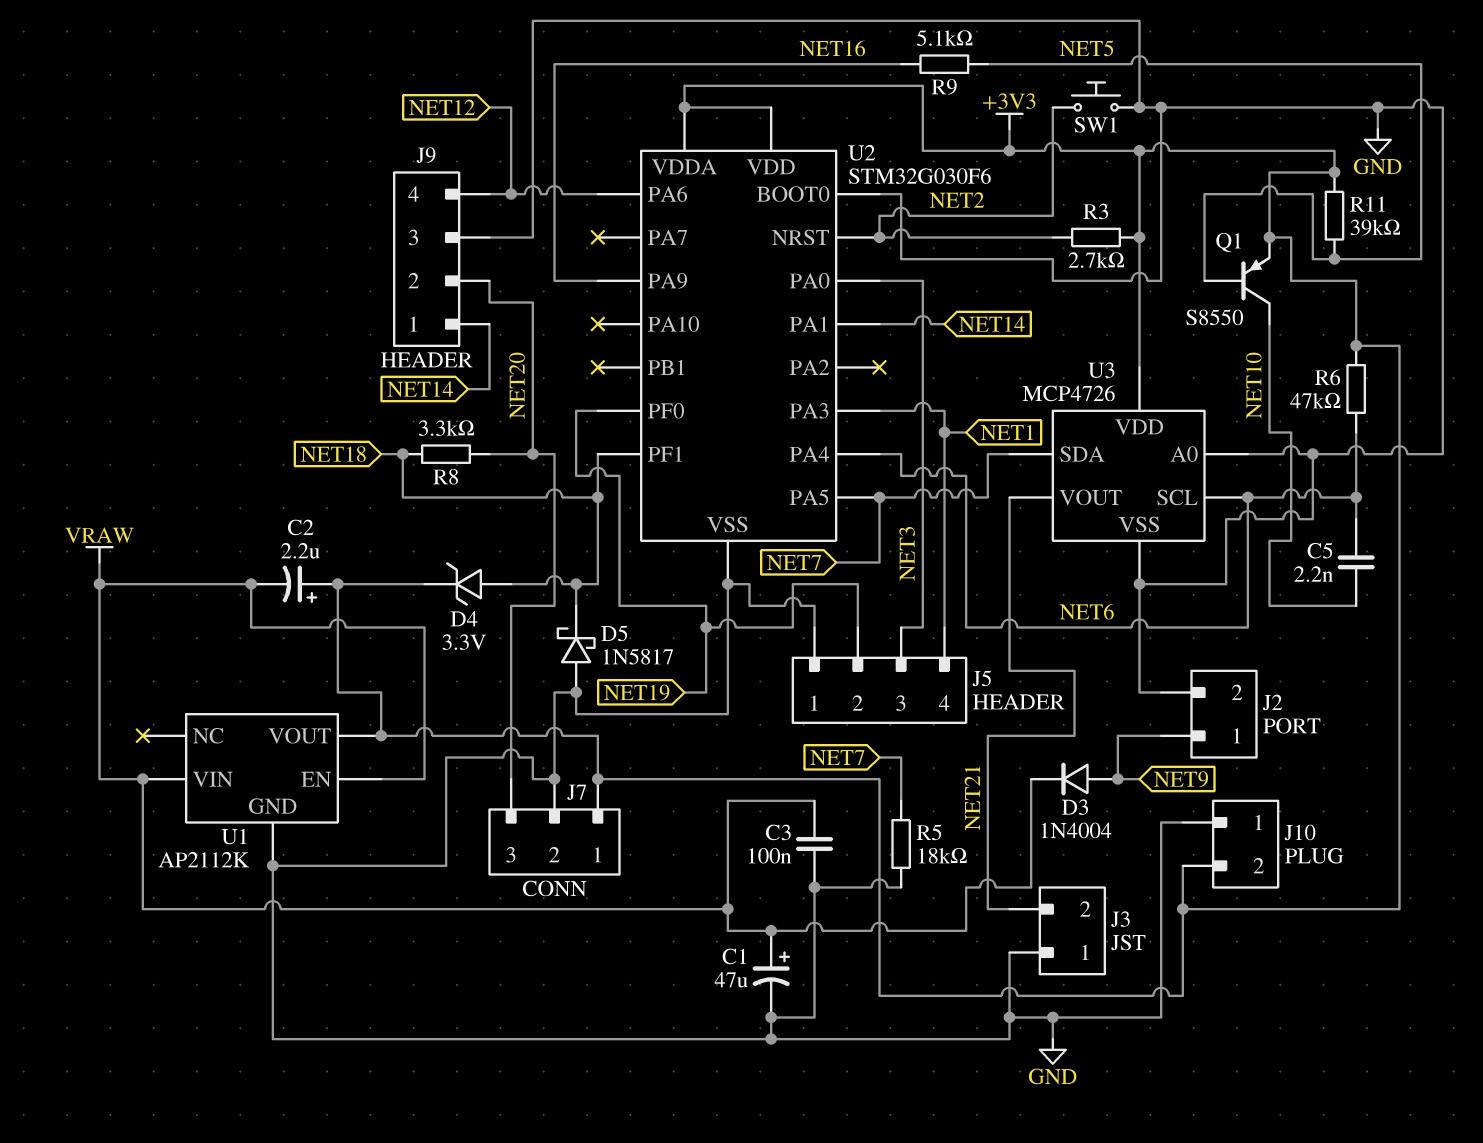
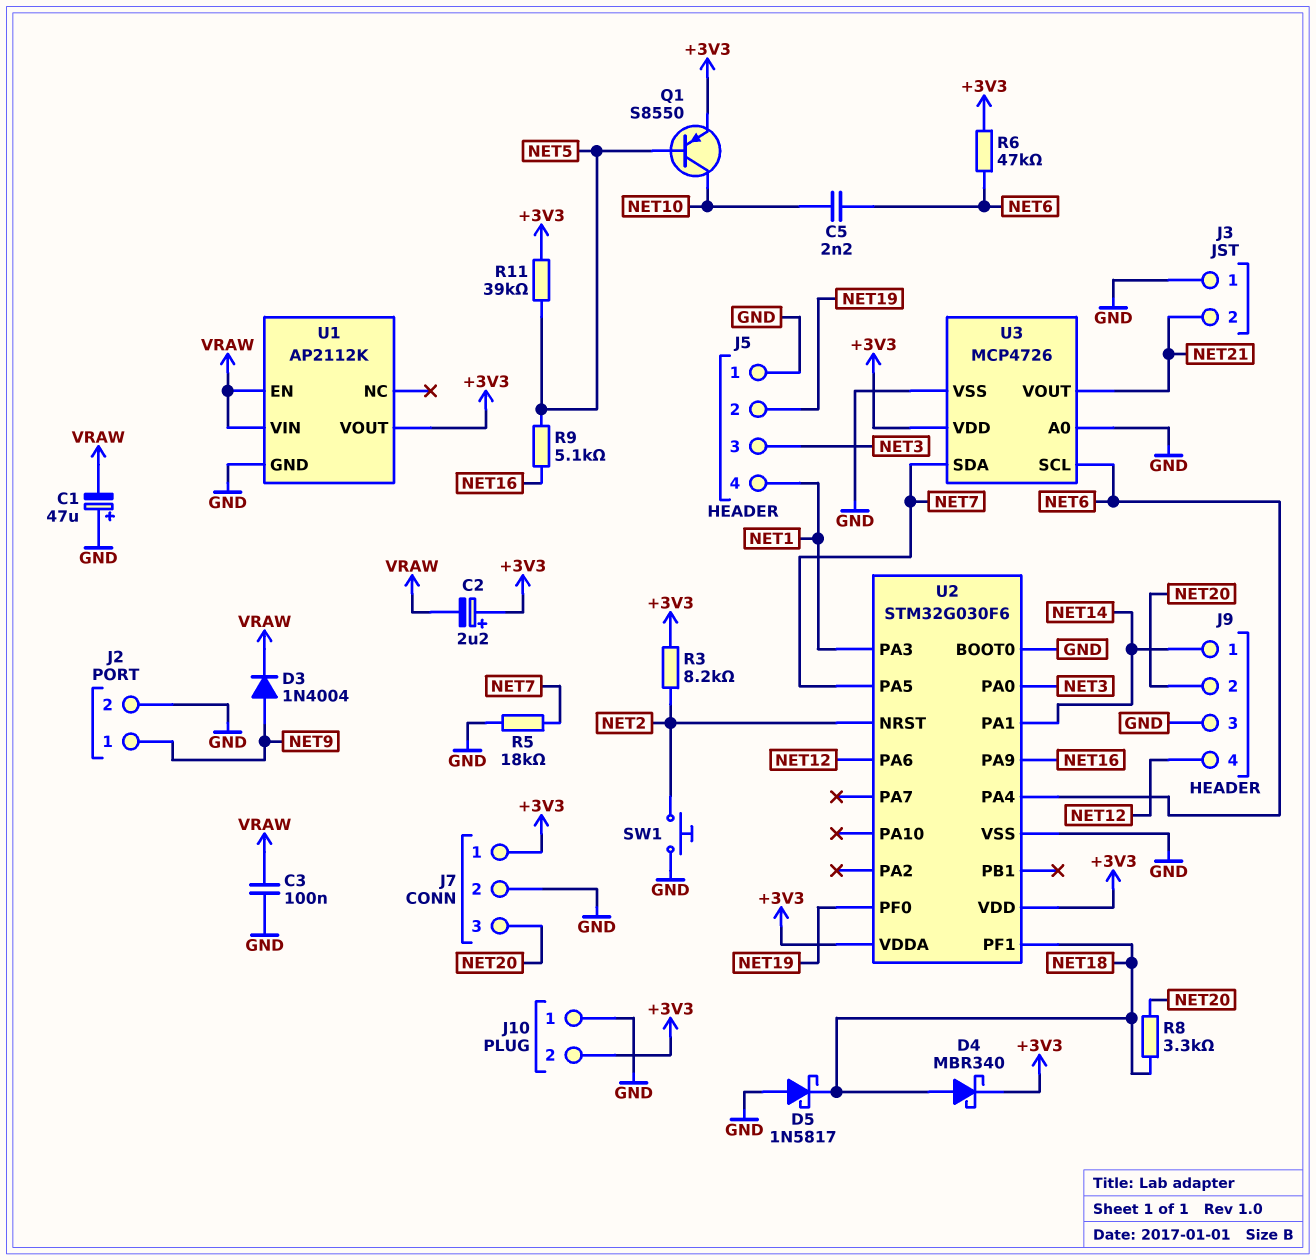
C1: 47uF (plus VRAW, minus GND) -> 47uF (plus GND, minus VRAW)
D4: zener 3.3V (A NET18, K +3V3) -> schottky MBR340 (A NET18, K +3V3)
R3: 2.7k (+3V3, NET2) -> 8.2k (+3V3, NET2)

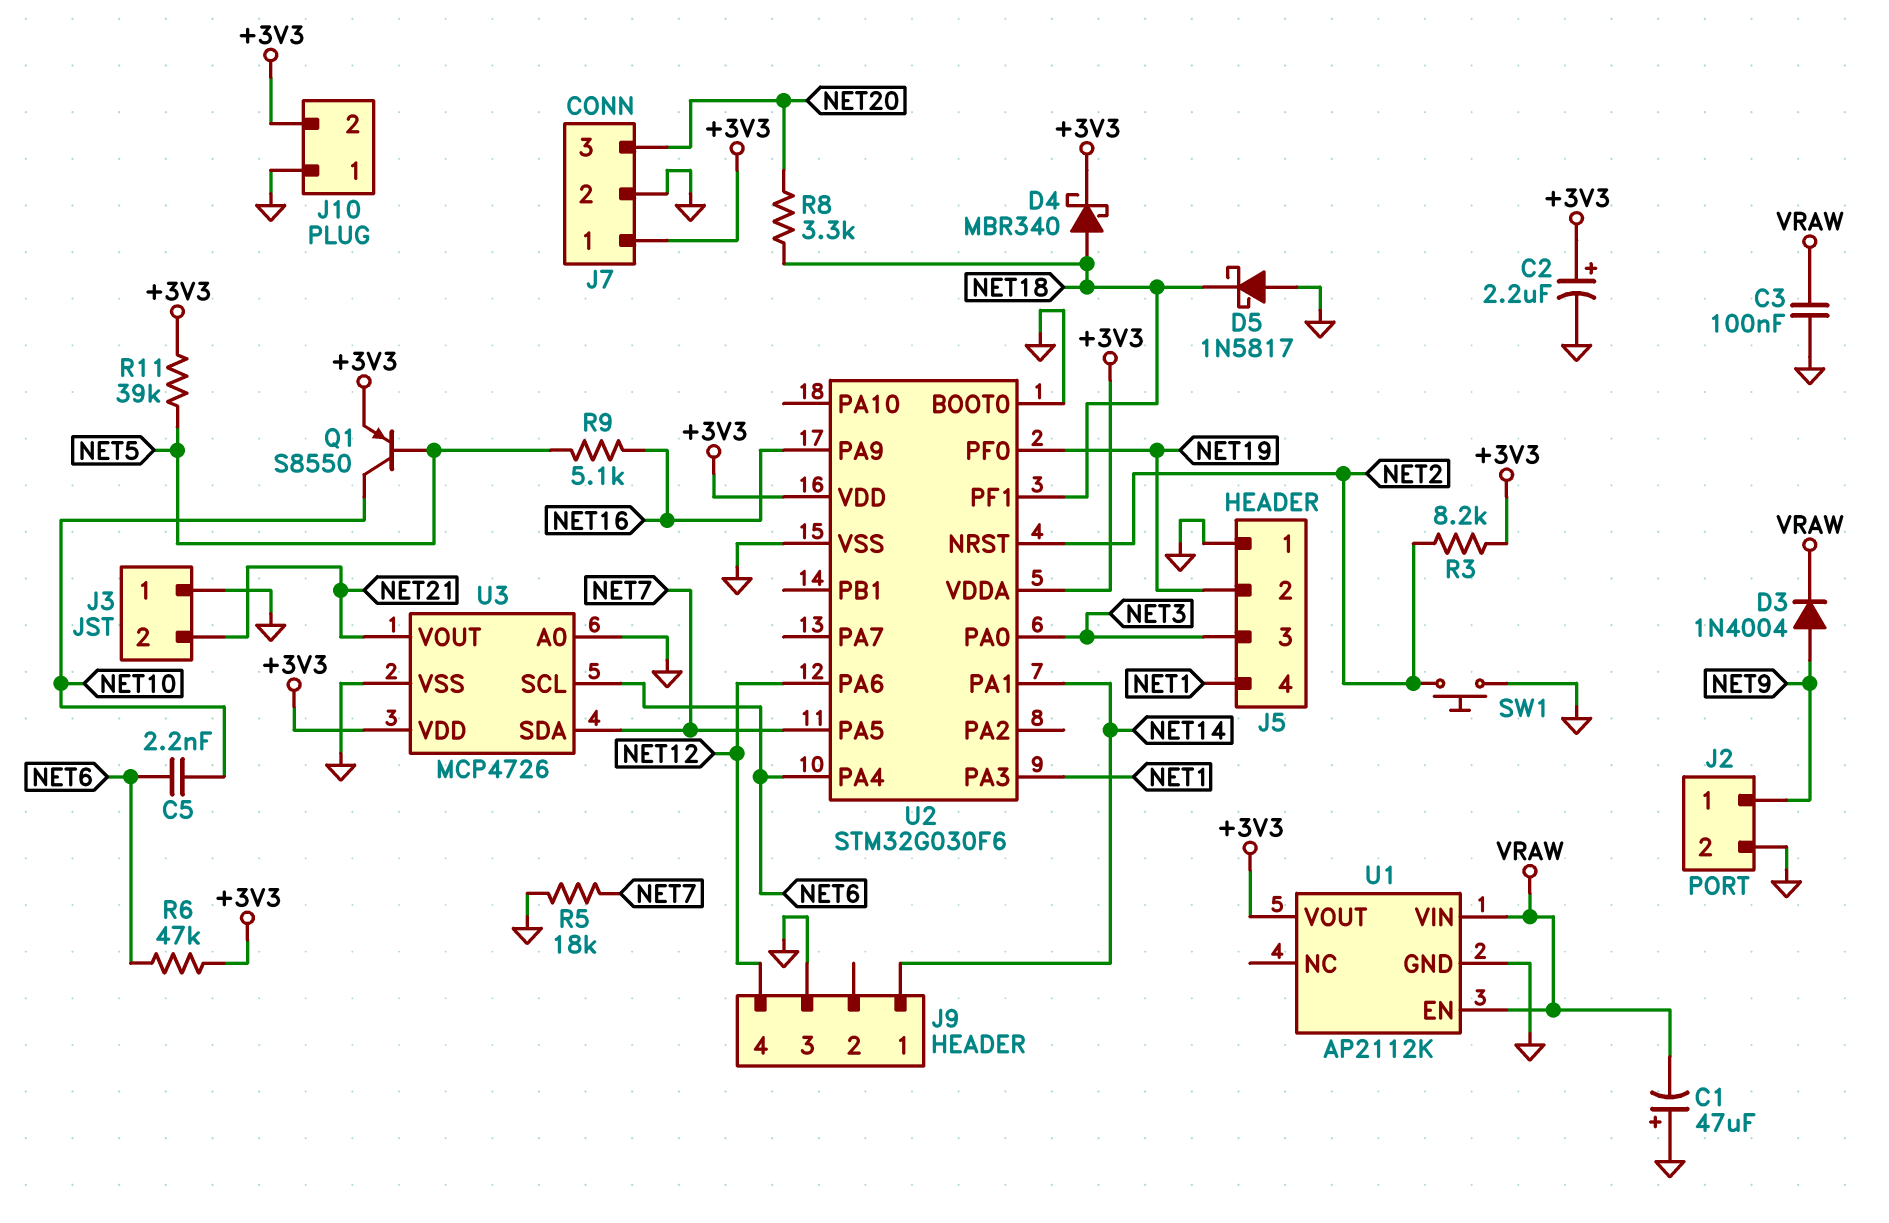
C2: 2.2uF (plus +3V3, minus VRAW) -> 2.2uF (plus +3V3, minus GND)
J9 pin 2: NET20 -> none

